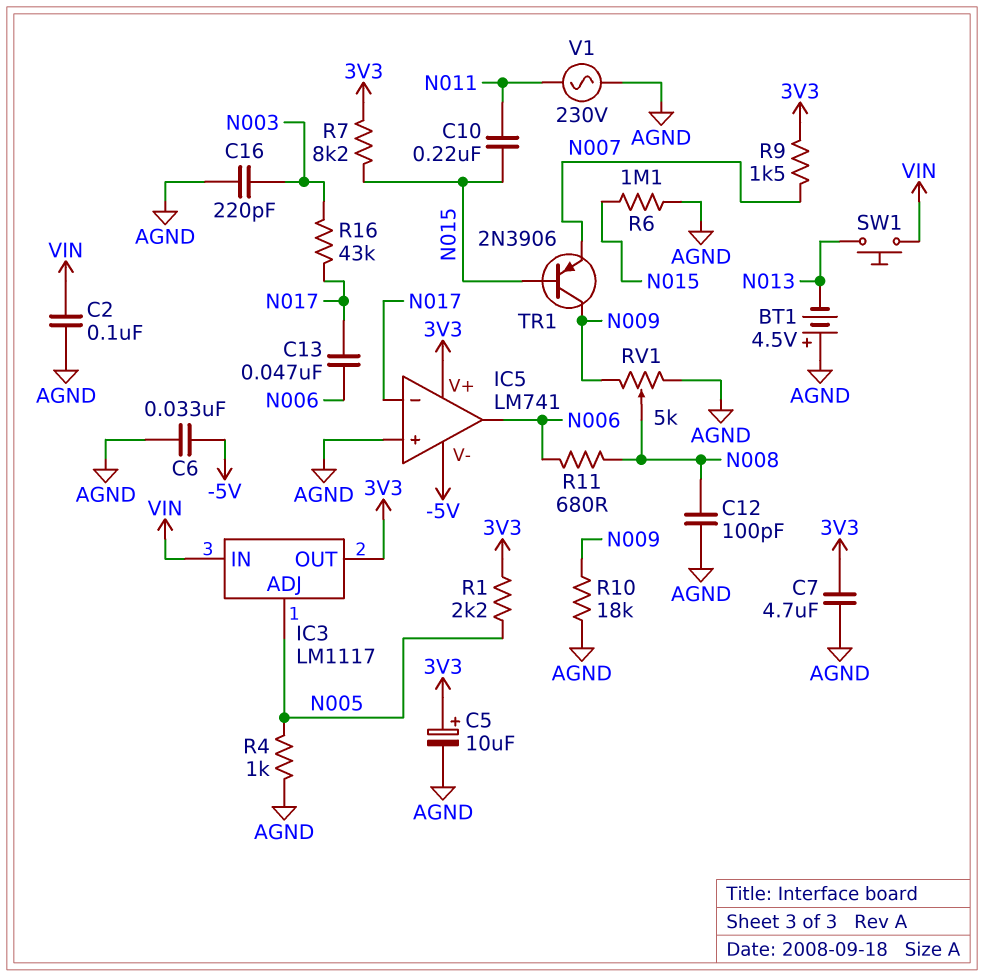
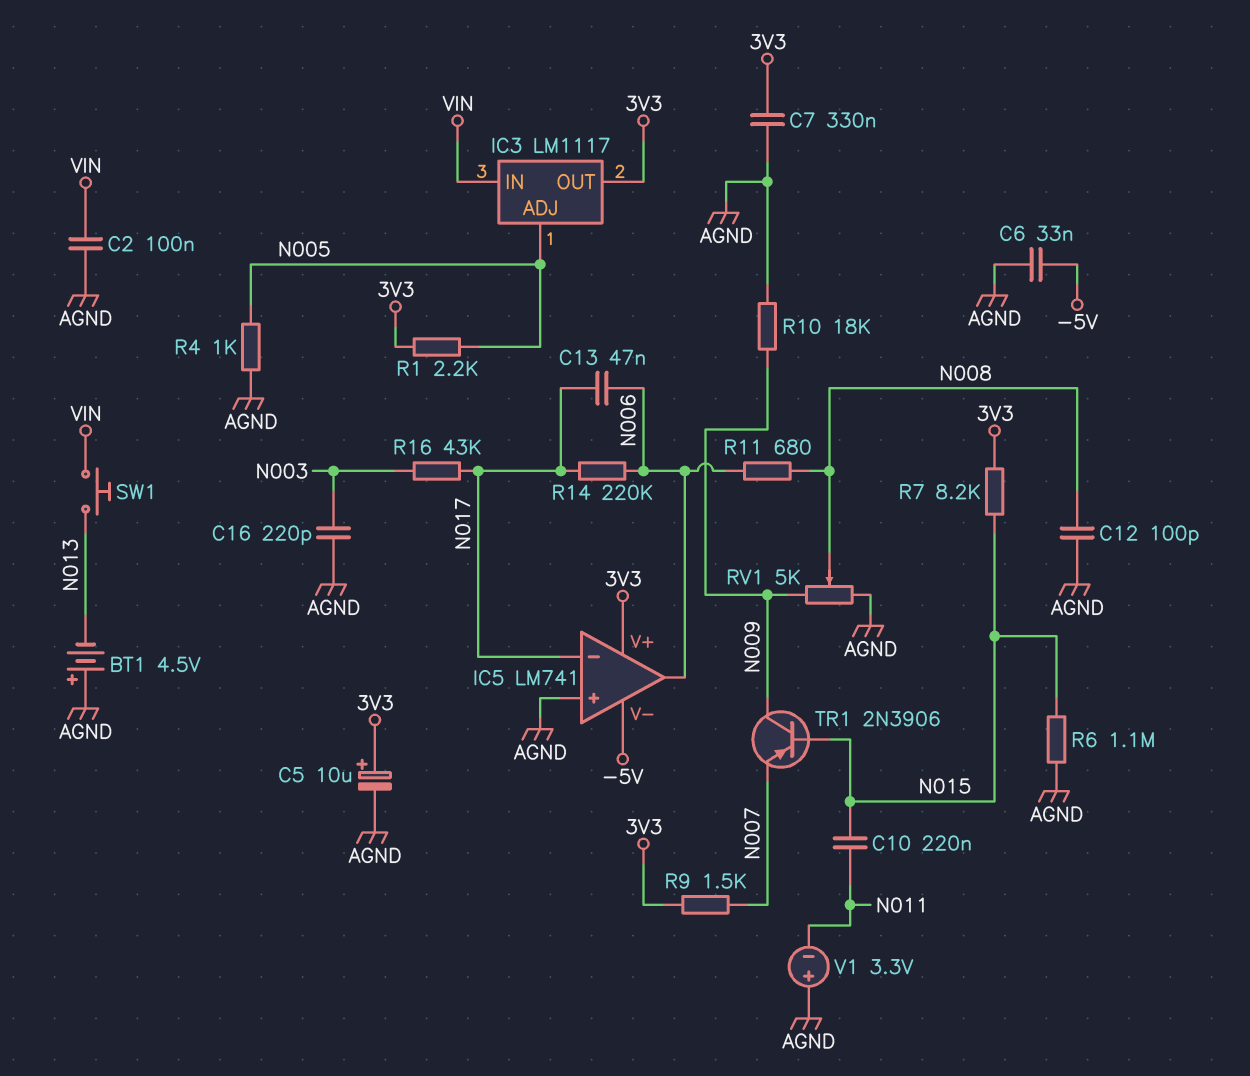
C7: 4.7uF (3V3, AGND) -> 330nF (3V3, AGND)
R14: none -> 220k (N006, N017)
V1: AC 230V (AGND, N011) -> 3.3V (plus AGND, minus N011)

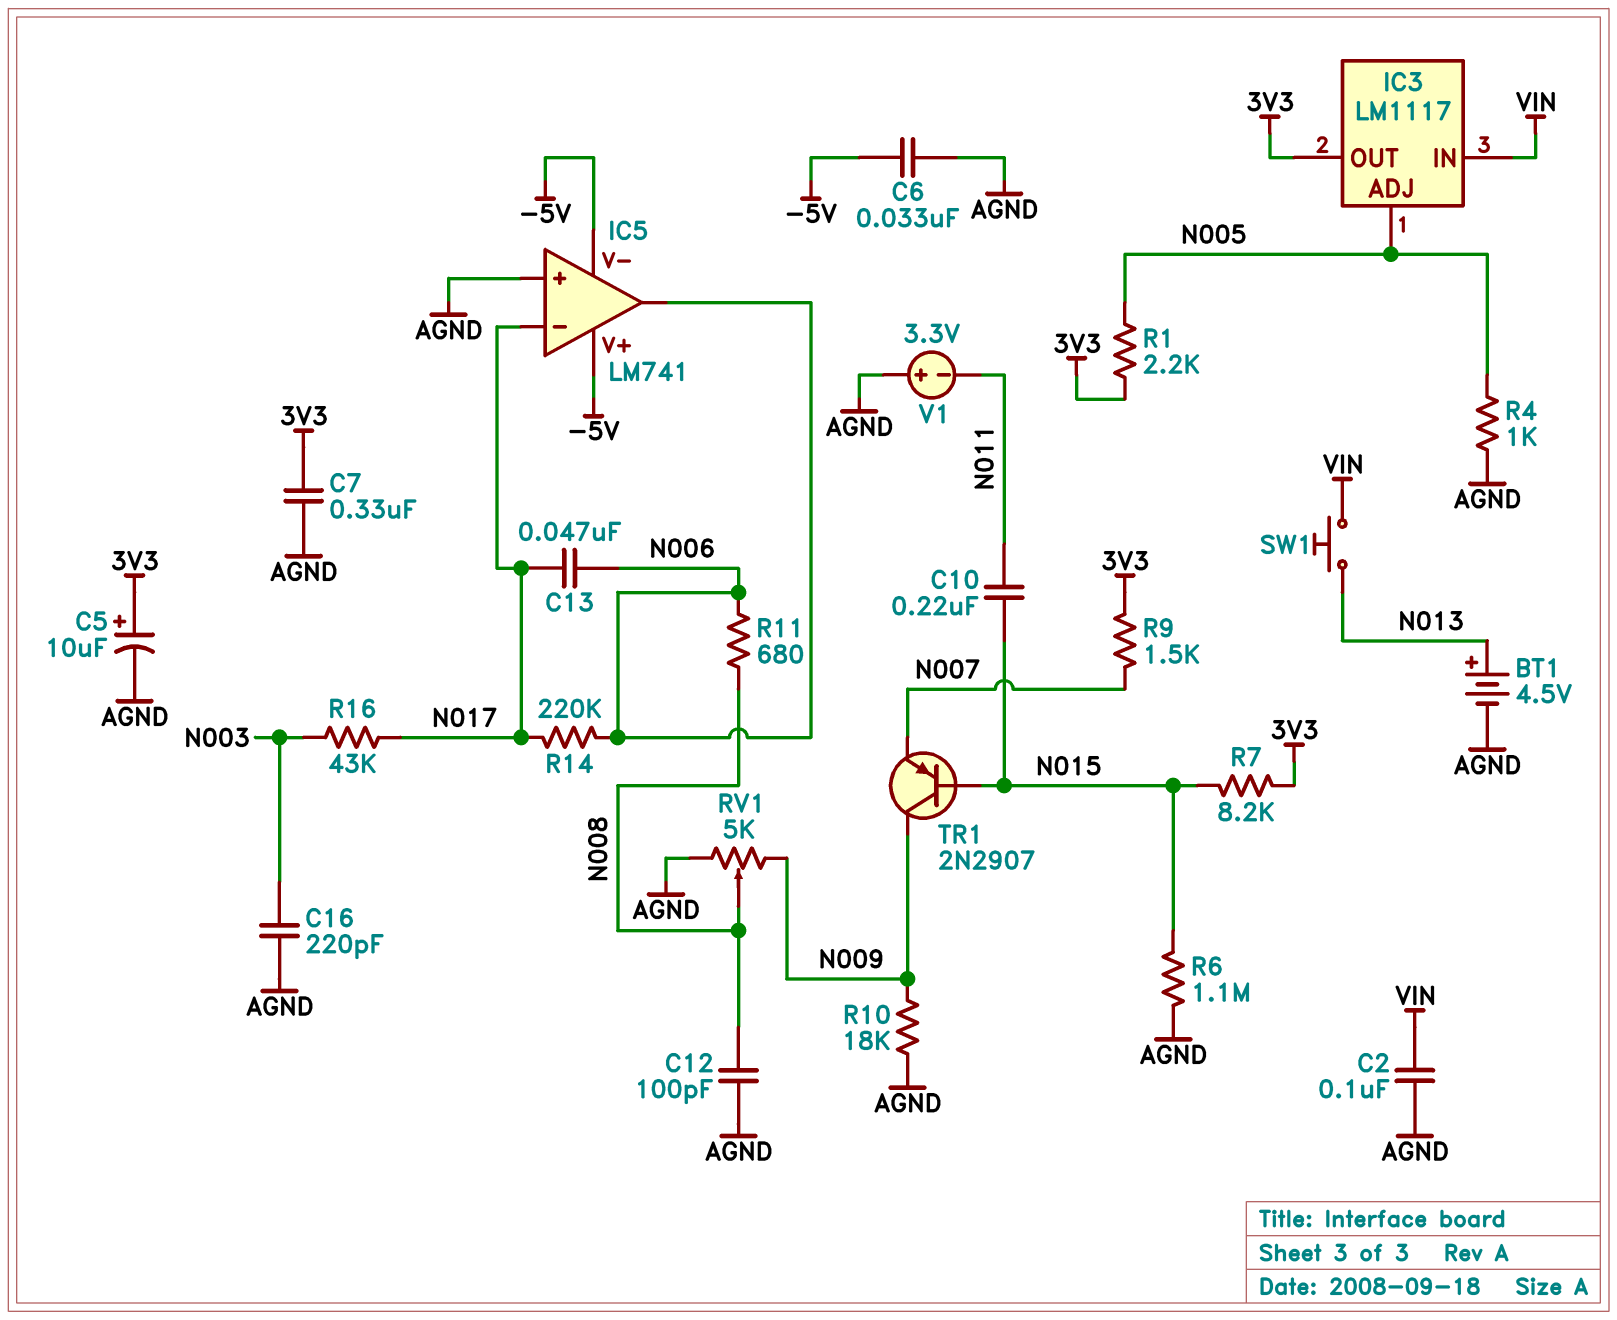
BT1: 4.5V (plus AGND, minus N013) -> 4.5V (plus N013, minus AGND)
IC5 pin V+: 3V3 -> -5V
TR1: PNP 2N3906 (B N015, C N009, E N007) -> PNP 2N2907 (B N015, C N009, E N007)

